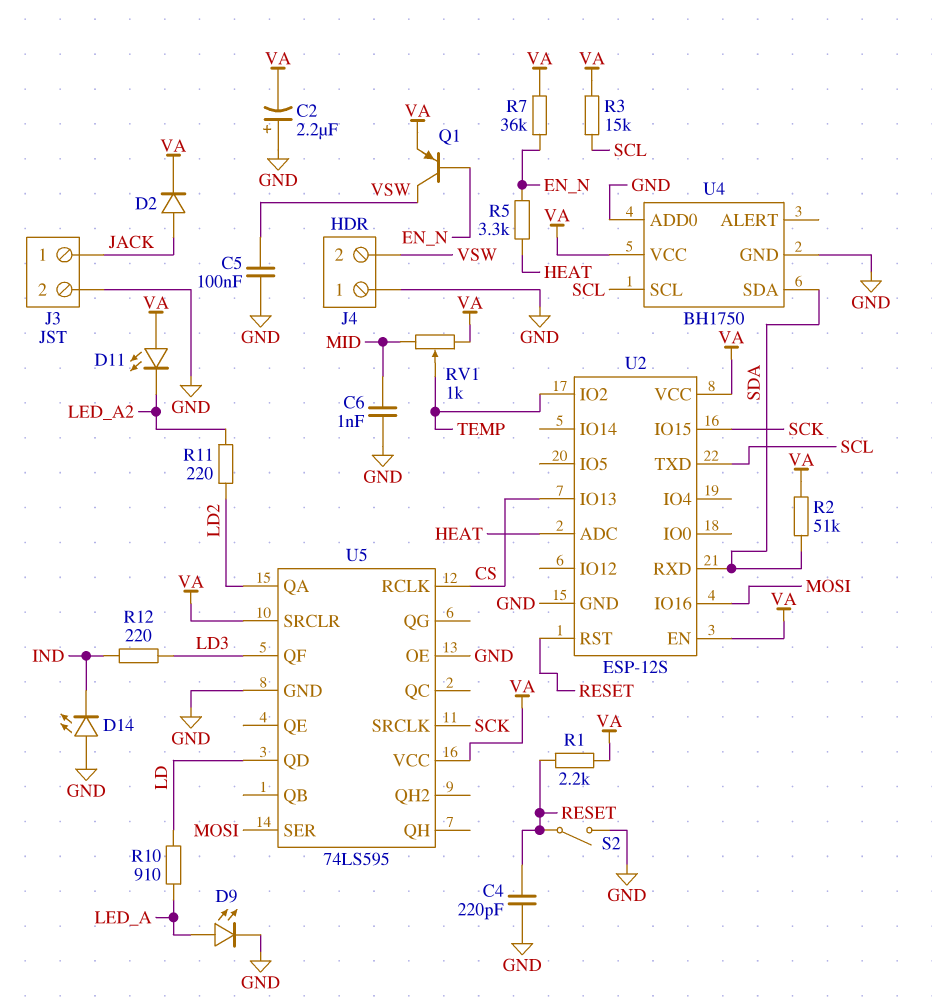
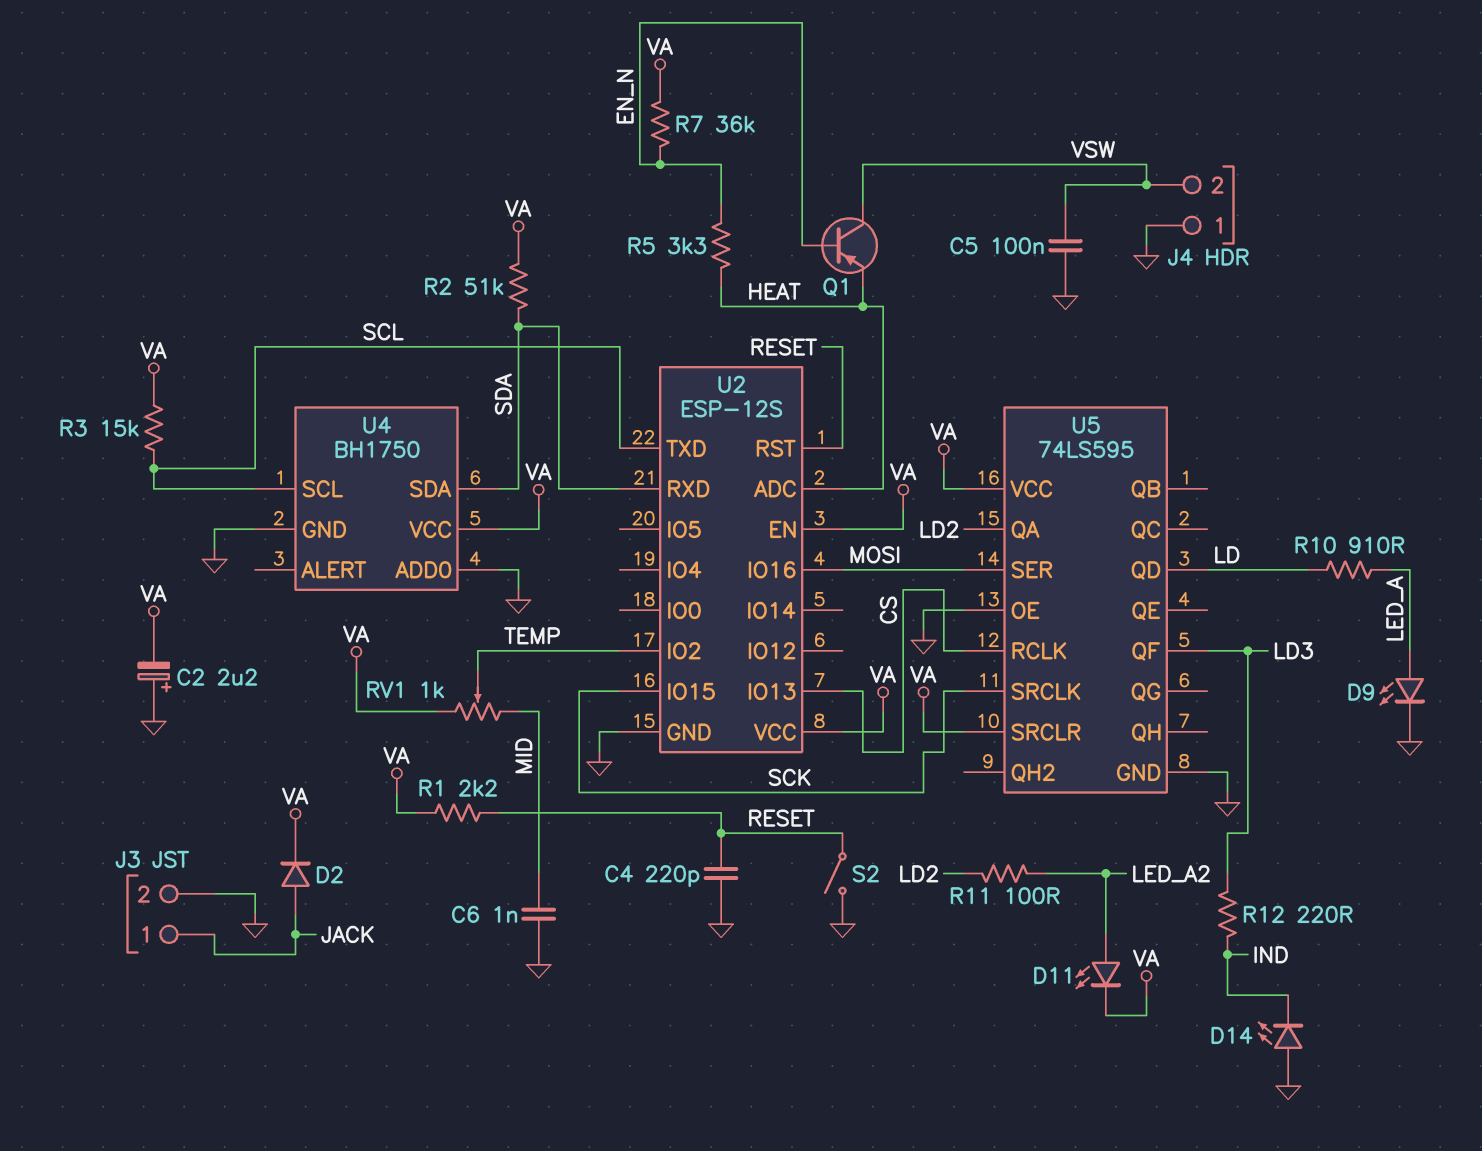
D11: LED (A VA, K LED_A2) -> LED (A LED_A2, K VA)
Q1: PNP (B EN_N, C VSW, E VA) -> PNP (B EN_N, C VSW, E HEAT)
R11: 220 (LD2, LED_A2) -> 100 (LD2, LED_A2)

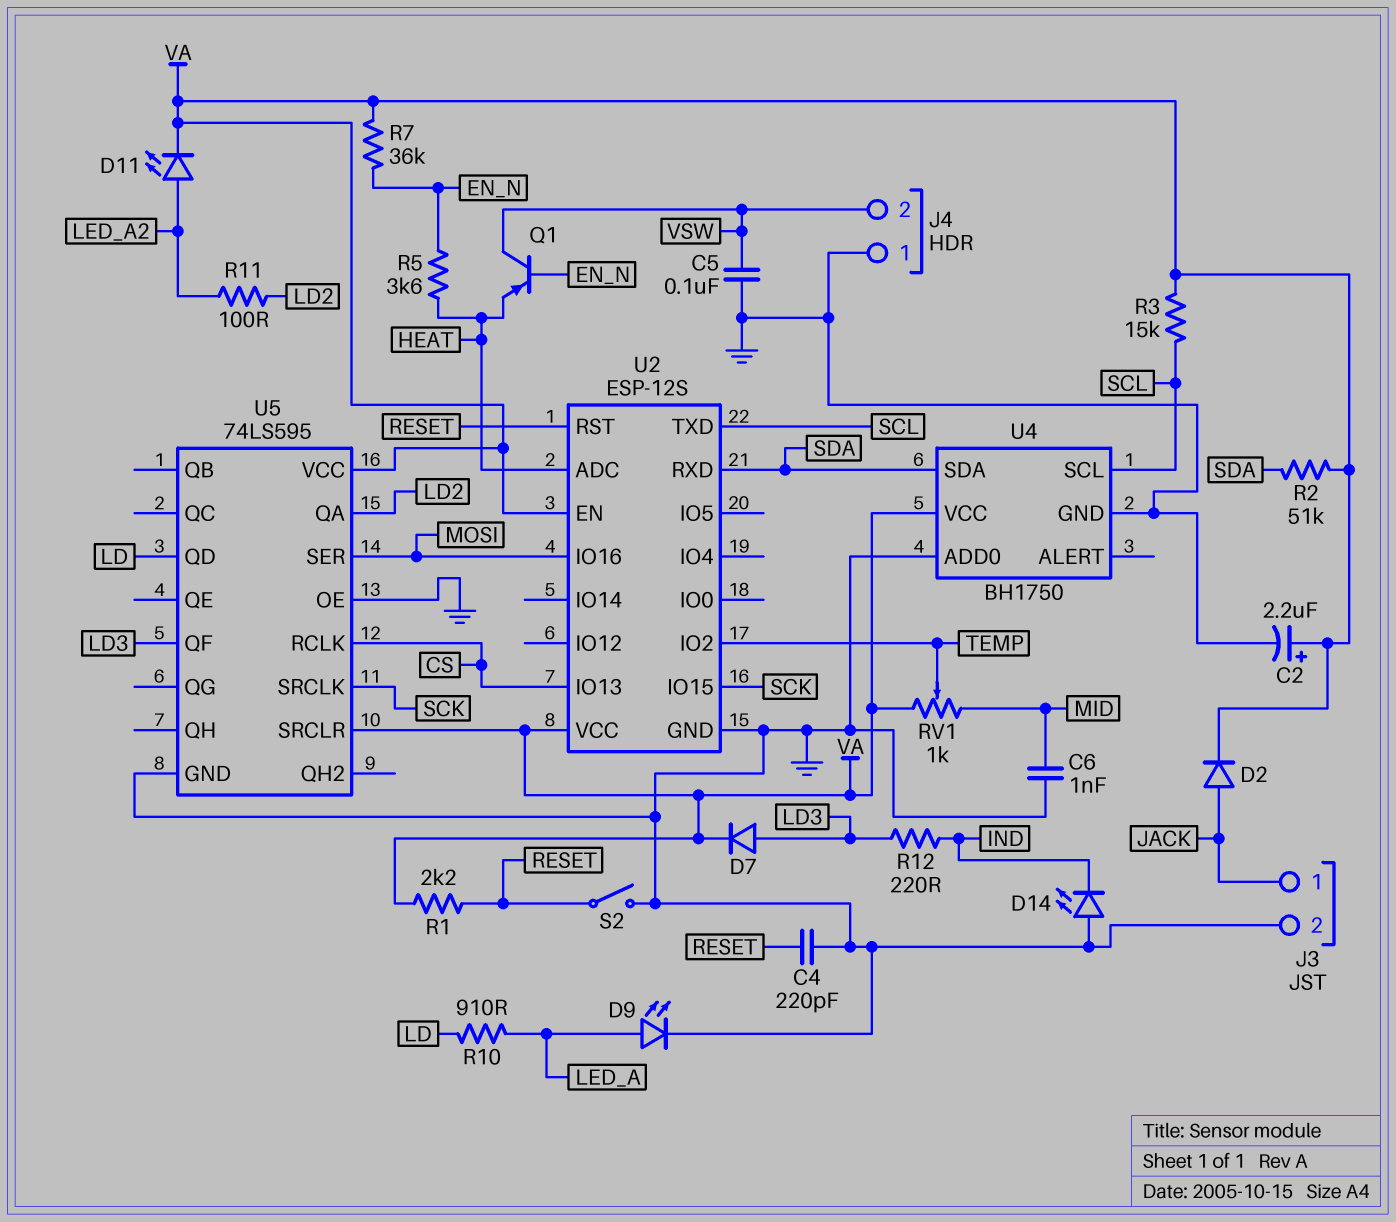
C2: 2.2uF (plus GND, minus VA) -> 2.2uF (plus VA, minus GND)
D7: none -> diode (A LD3, K VA)
R5: 3.3k (EN_N, HEAT) -> 3.6k (EN_N, HEAT)

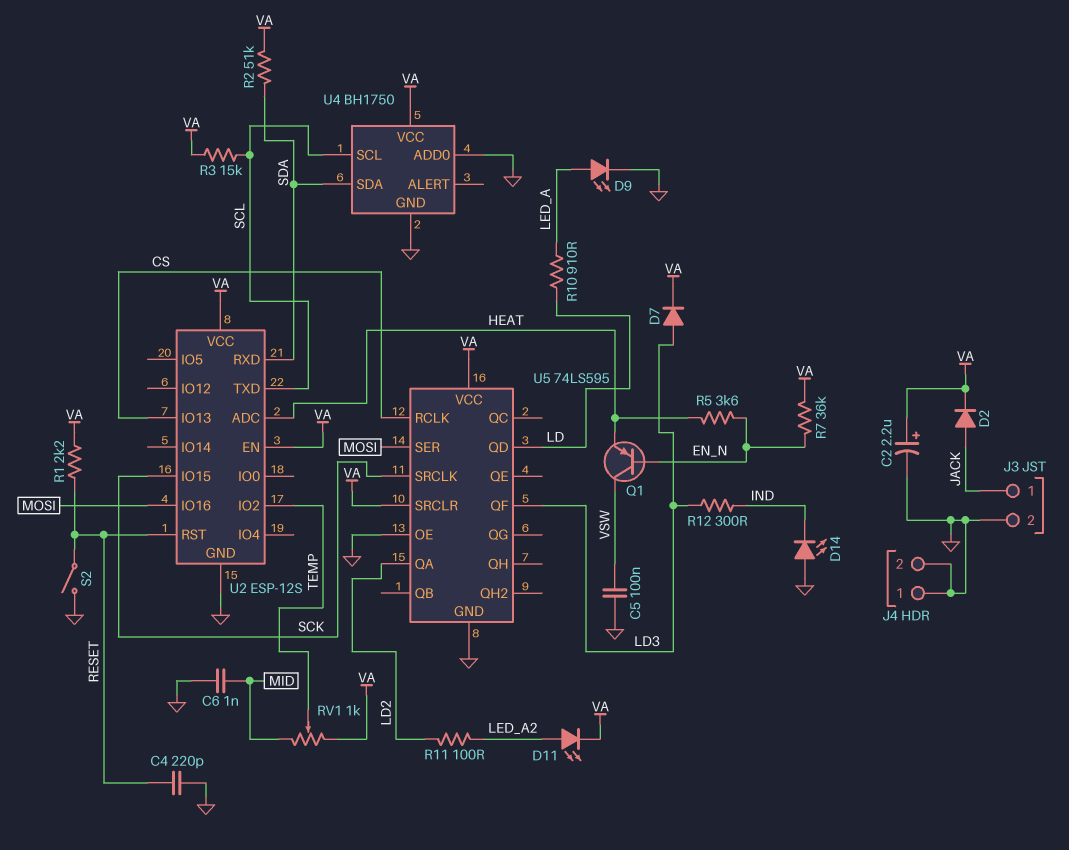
J4 pin 2: VSW -> GND
R12: 220 (IND, LD3) -> 300 (IND, LD3)

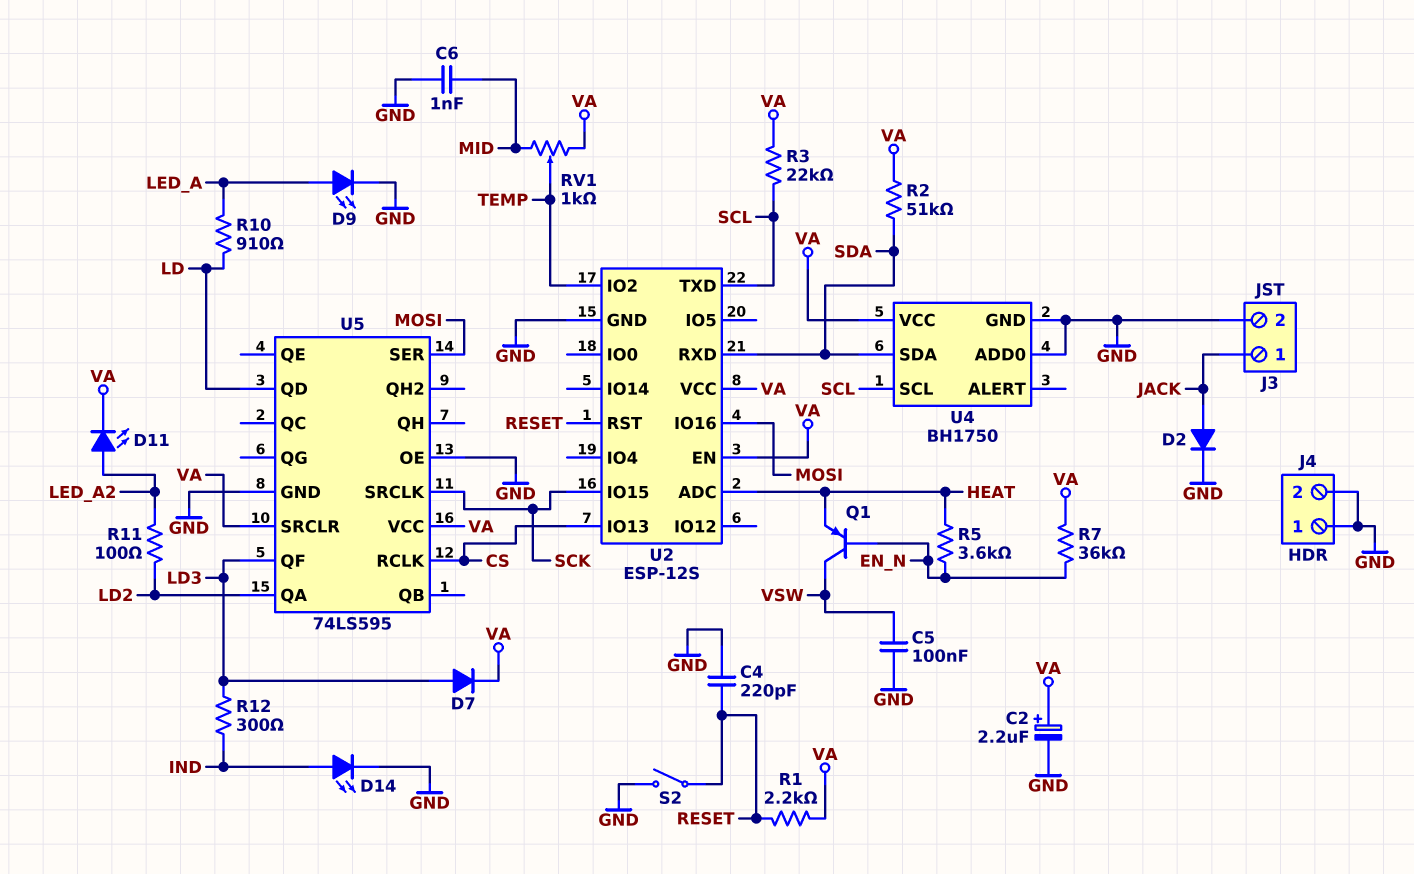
D2: diode (A JACK, K VA) -> diode (A JACK, K GND)
D14: LED (A GND, K IND) -> LED (A IND, K GND)
R3: 15k (SCL, VA) -> 22k (SCL, VA)

